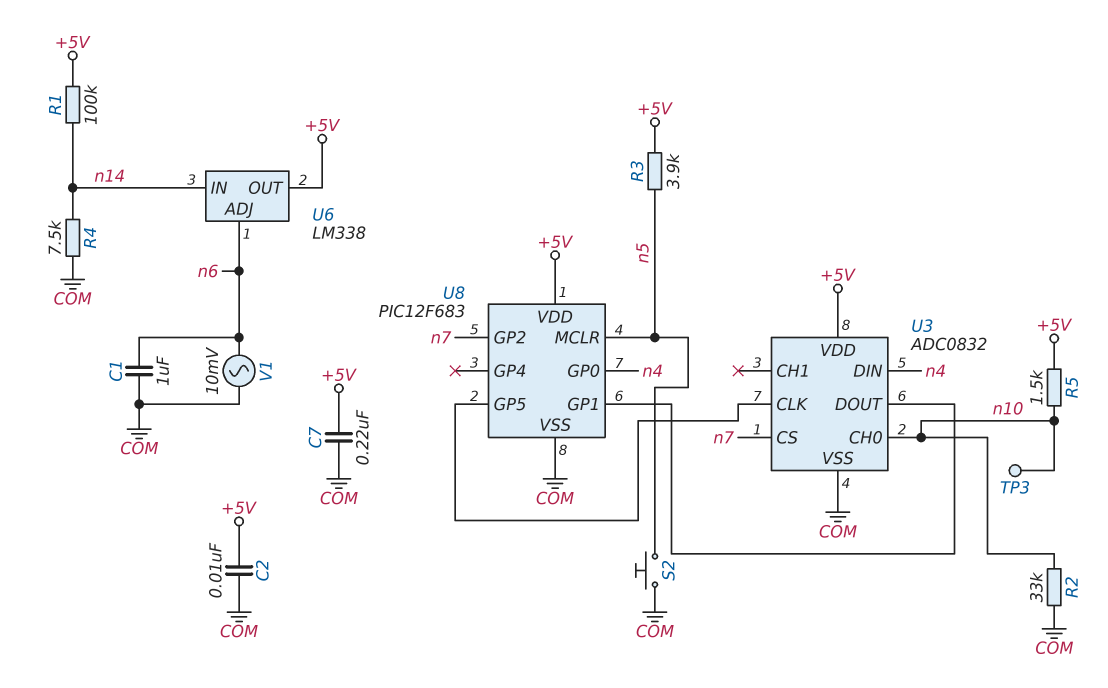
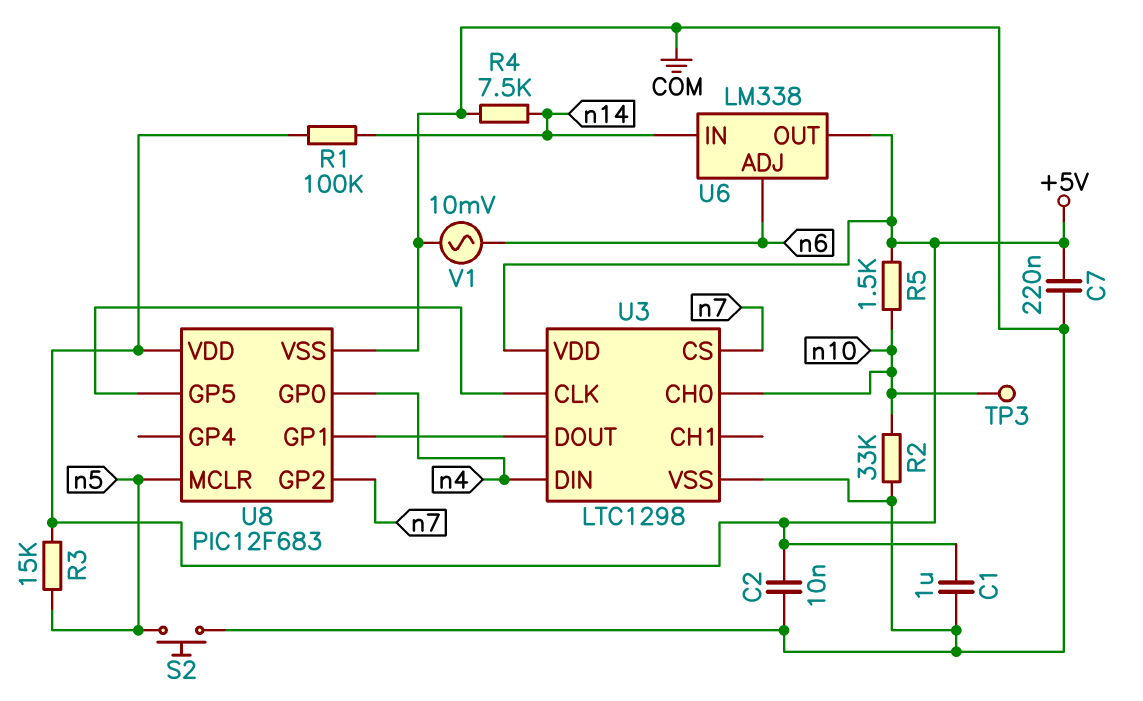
C1: 1uF (COM, n6) -> 1uF (+5V, COM)
R3: 3.9k (+5V, n5) -> 15k (+5V, n5)
U3: ADC0832 -> LTC1298

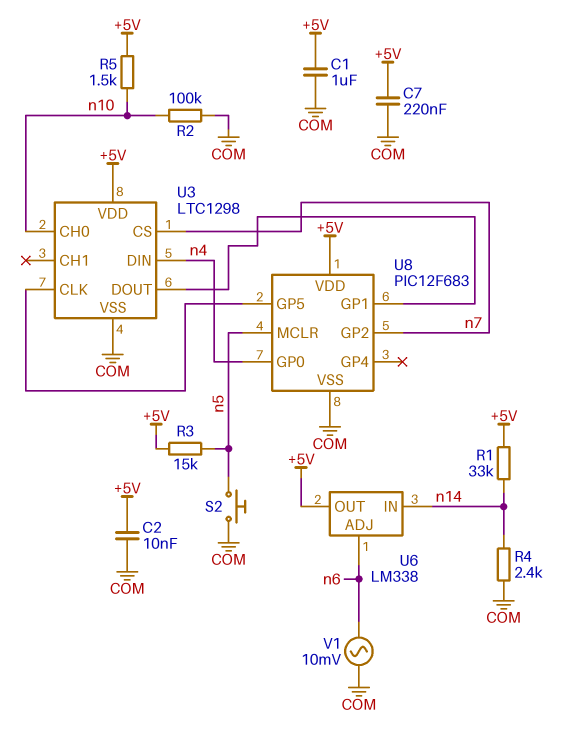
R1: 100k (+5V, n14) -> 33k (+5V, n14)
R2: 33k (COM, n10) -> 100k (COM, n10)
R4: 7.5k (COM, n14) -> 2.4k (COM, n14)
TP3: test point (n10) -> none

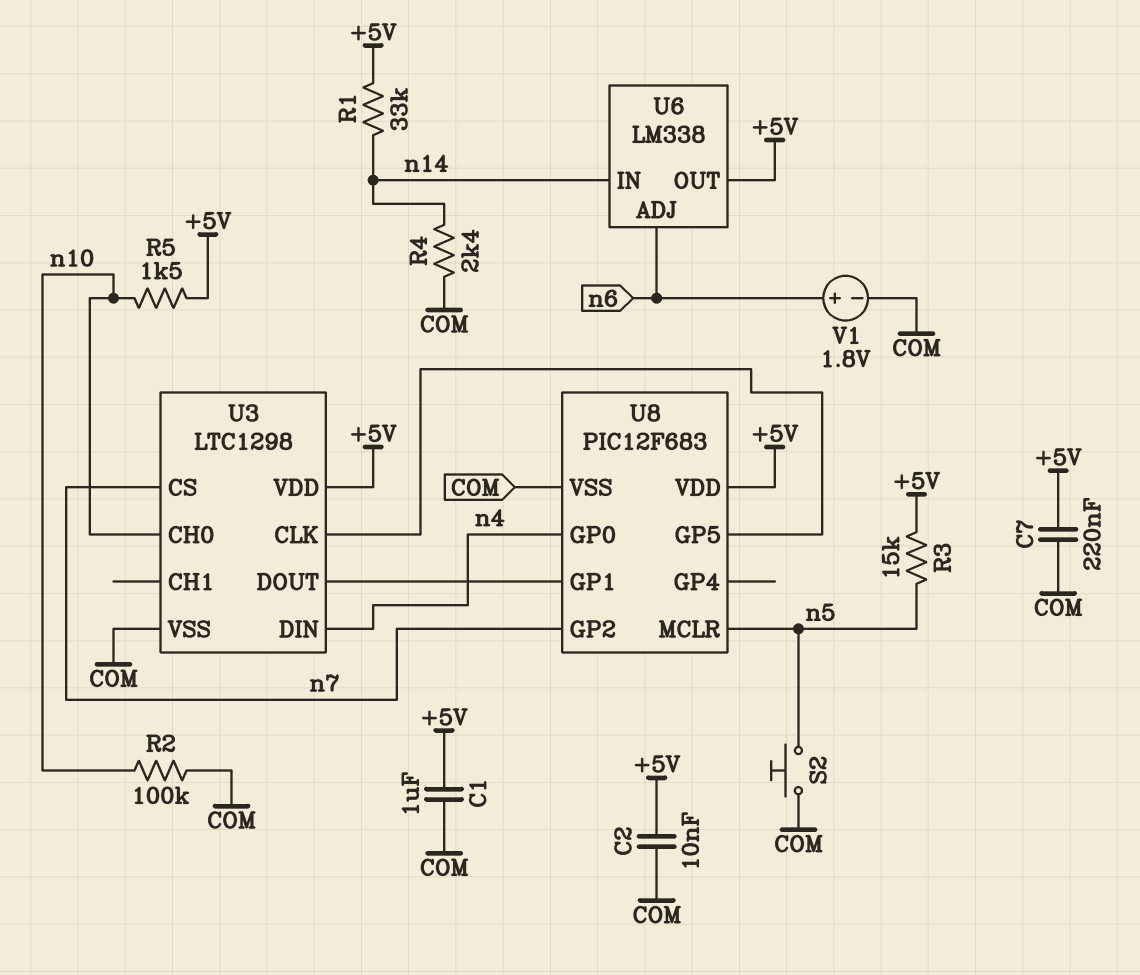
V1: AC 10mV (COM, n6) -> 1.8V (plus n6, minus COM)

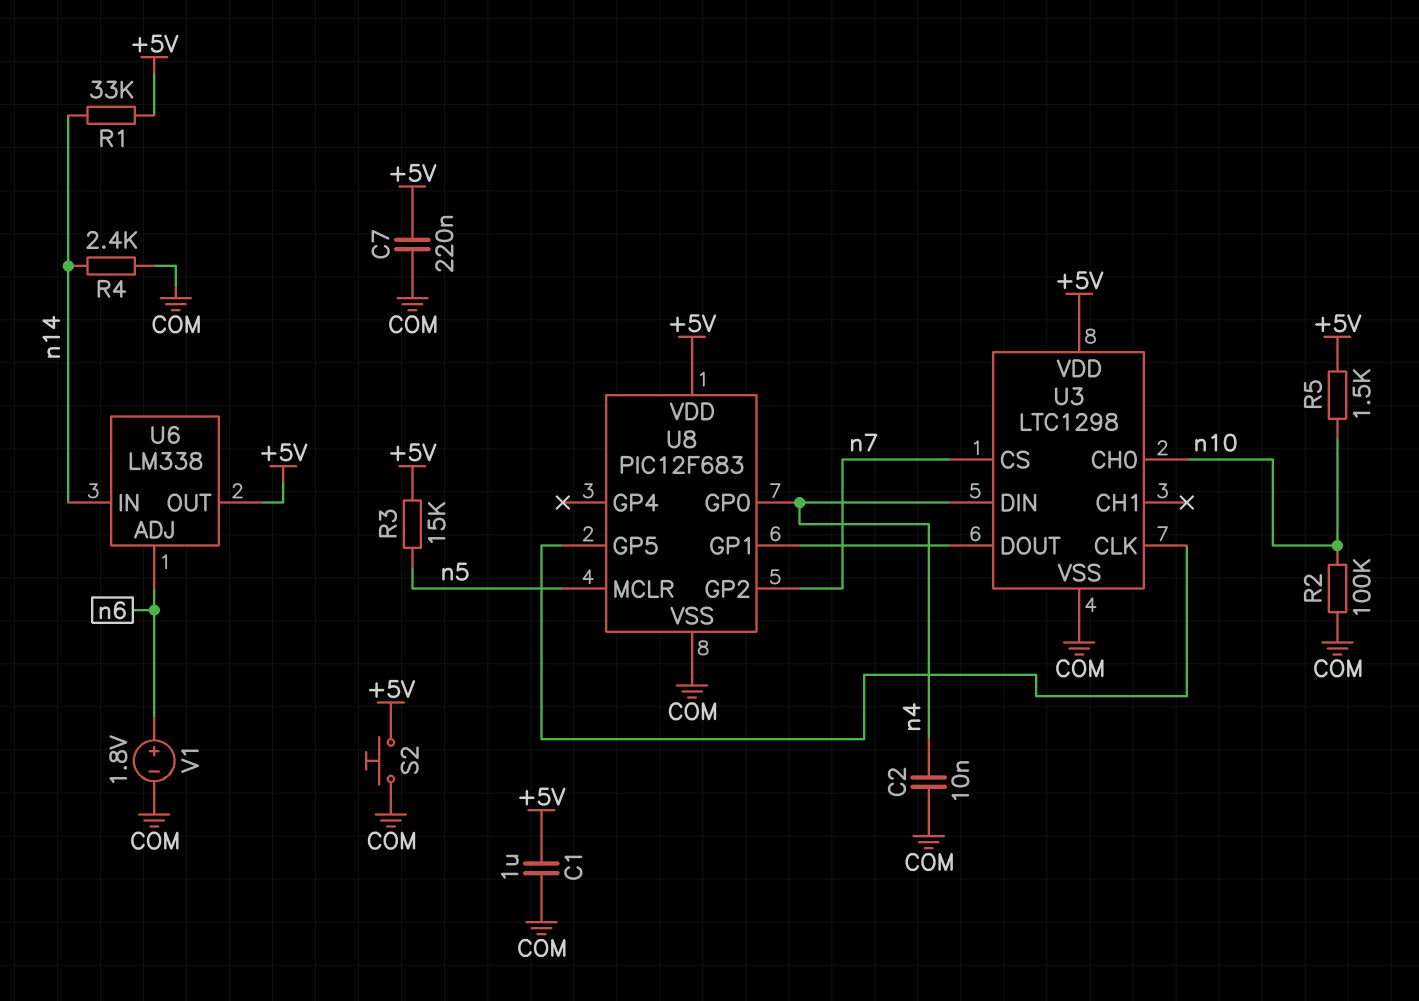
C2: 10nF (+5V, COM) -> 10nF (COM, n4)
S2: button (COM, n5) -> button (+5V, COM)

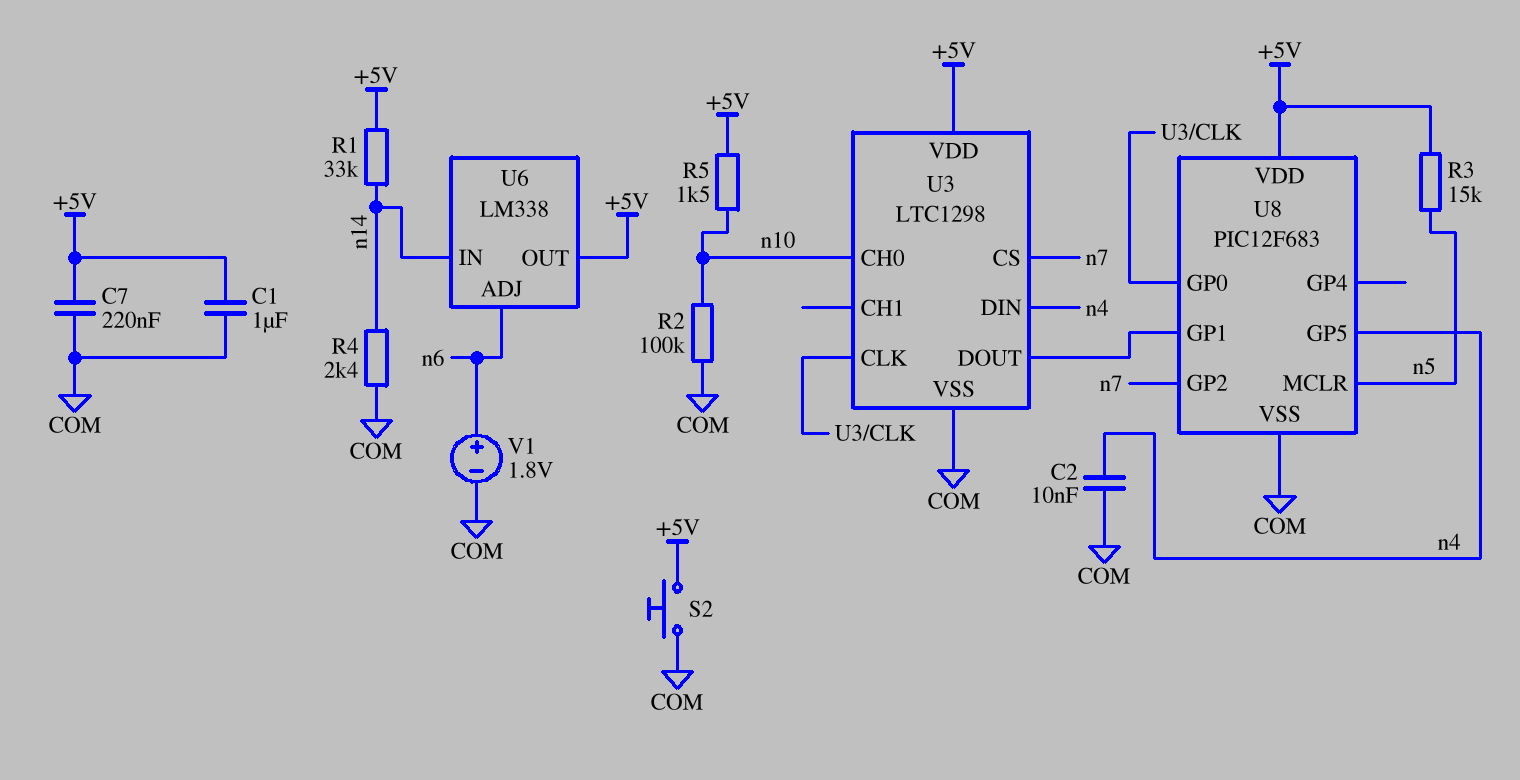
U8 pin GP0: n4 -> U3/CLK
U8 pin GP5: U3/CLK -> n4

